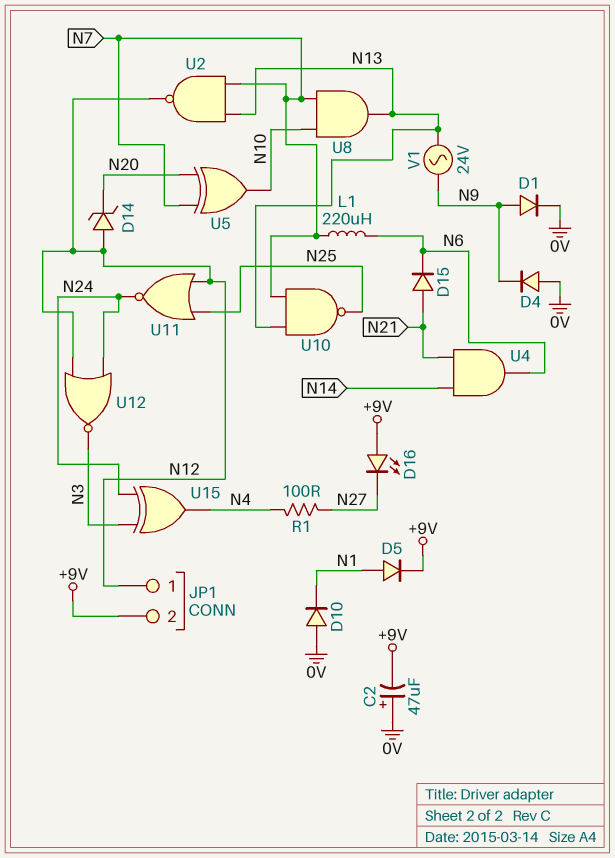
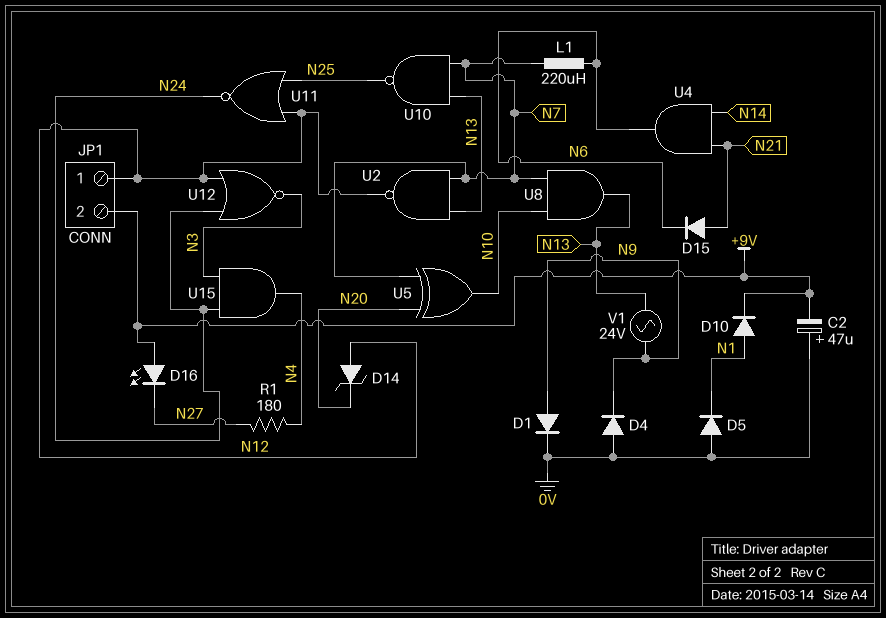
D5: diode (A N1, K +9V) -> diode (A 0V, K N1)
D10: diode (A 0V, K N1) -> diode (A N1, K +9V)
R1: 100 (N4, N27) -> 180 (N4, N27)
U15: XOR (in N3, in N24, out N4) -> AND (in N3, in N24, out N4)

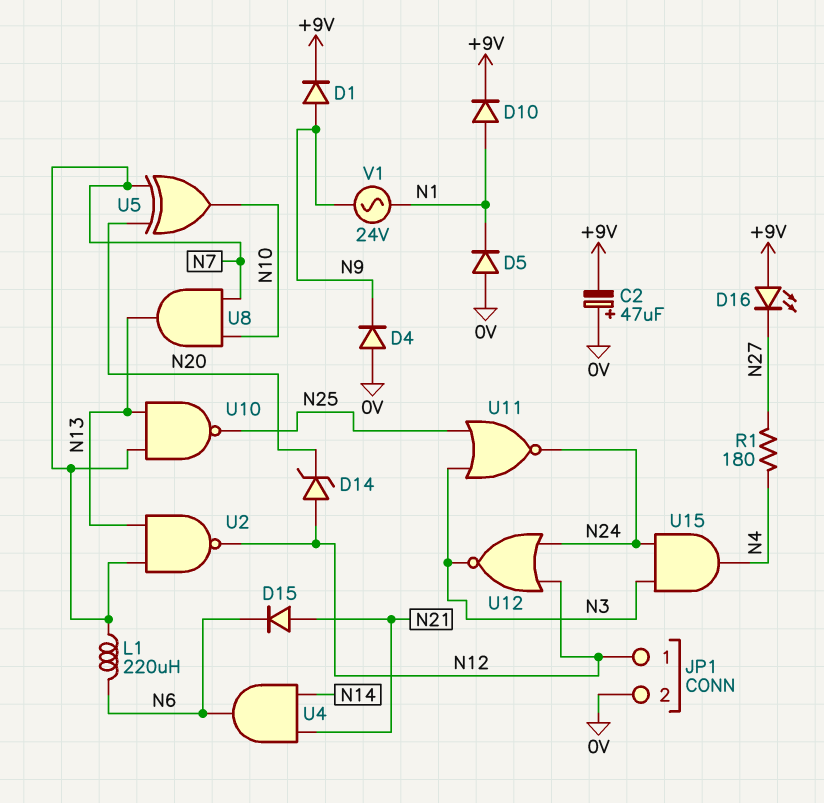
D1: diode (A N9, K 0V) -> diode (A N9, K +9V)
JP1 pin 2: +9V -> 0V
U11: NOR (in N12, in N25, out N24) -> NOR (in N3, in N25, out N24)
V1: AC 24V (N9, N13) -> AC 24V (N1, N9)

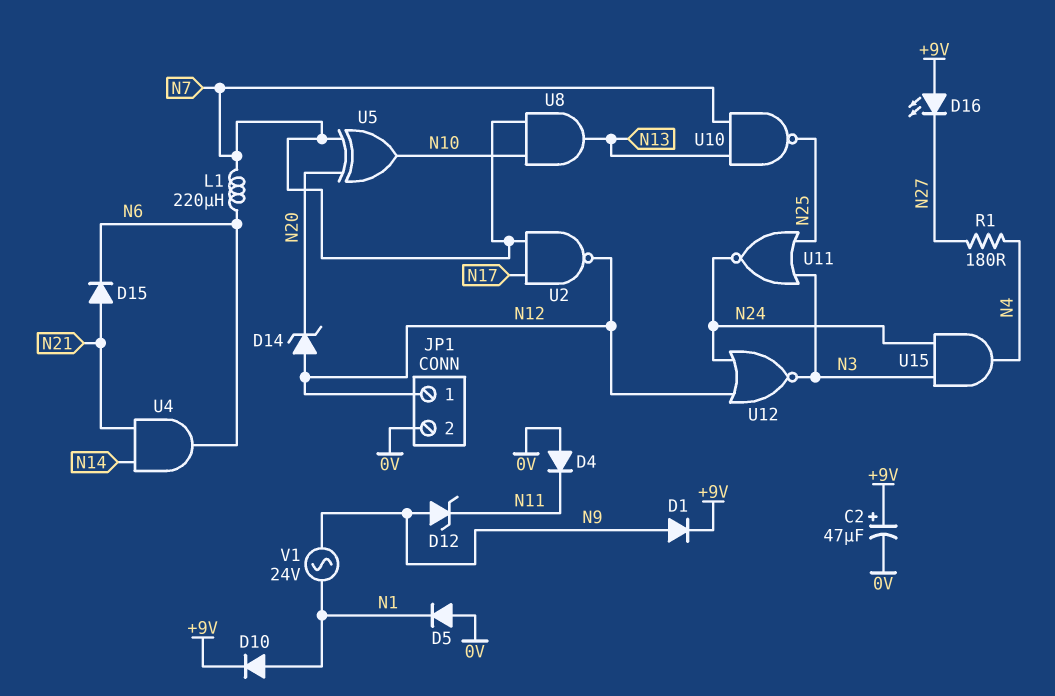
C2: 47uF (plus 0V, minus +9V) -> 47uF (plus +9V, minus 0V)
D4: diode (A 0V, K N9) -> diode (A 0V, K N11)
D12: none -> zener (A N9, K N11)
U2: NAND (in N7, in N13, out N12) -> NAND (in N7, in N17, out N12)

